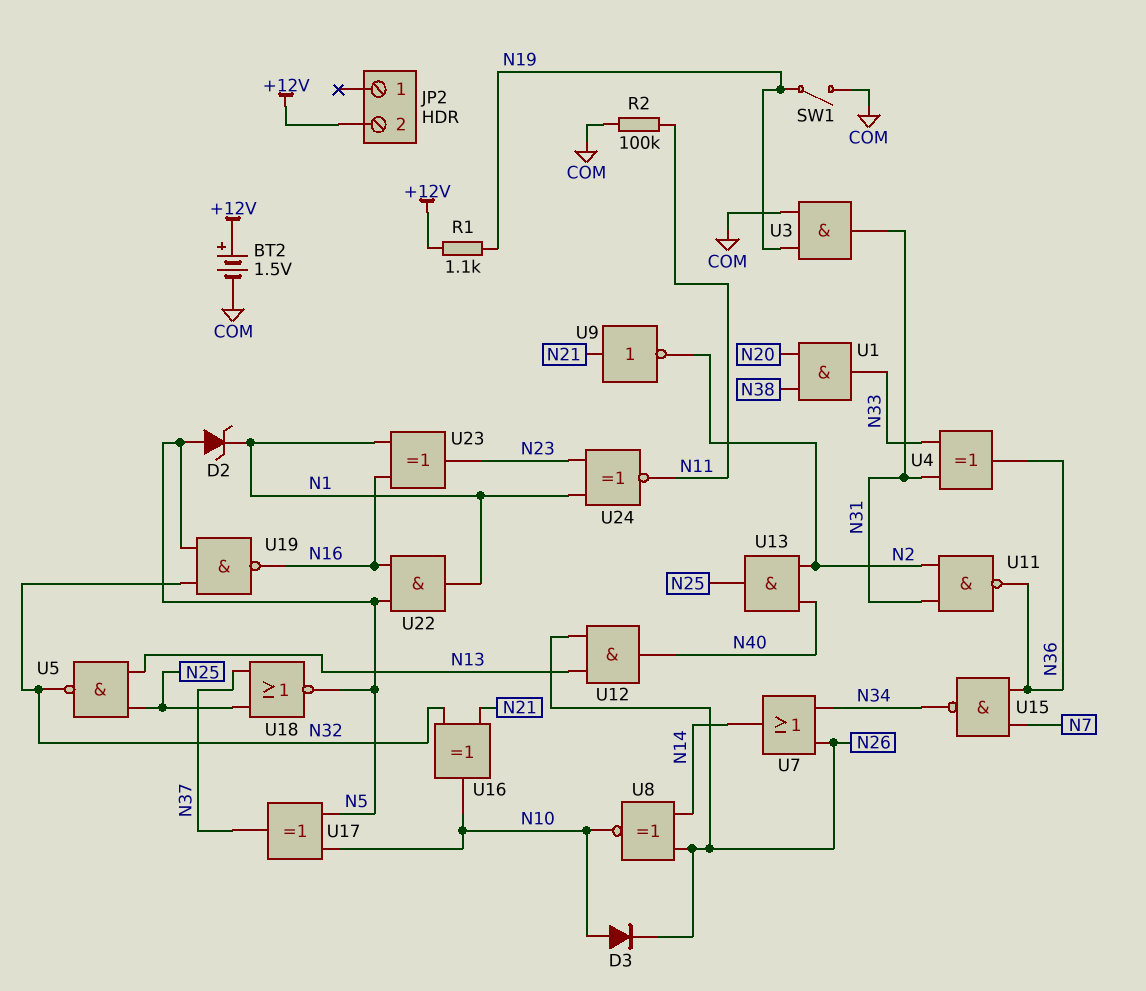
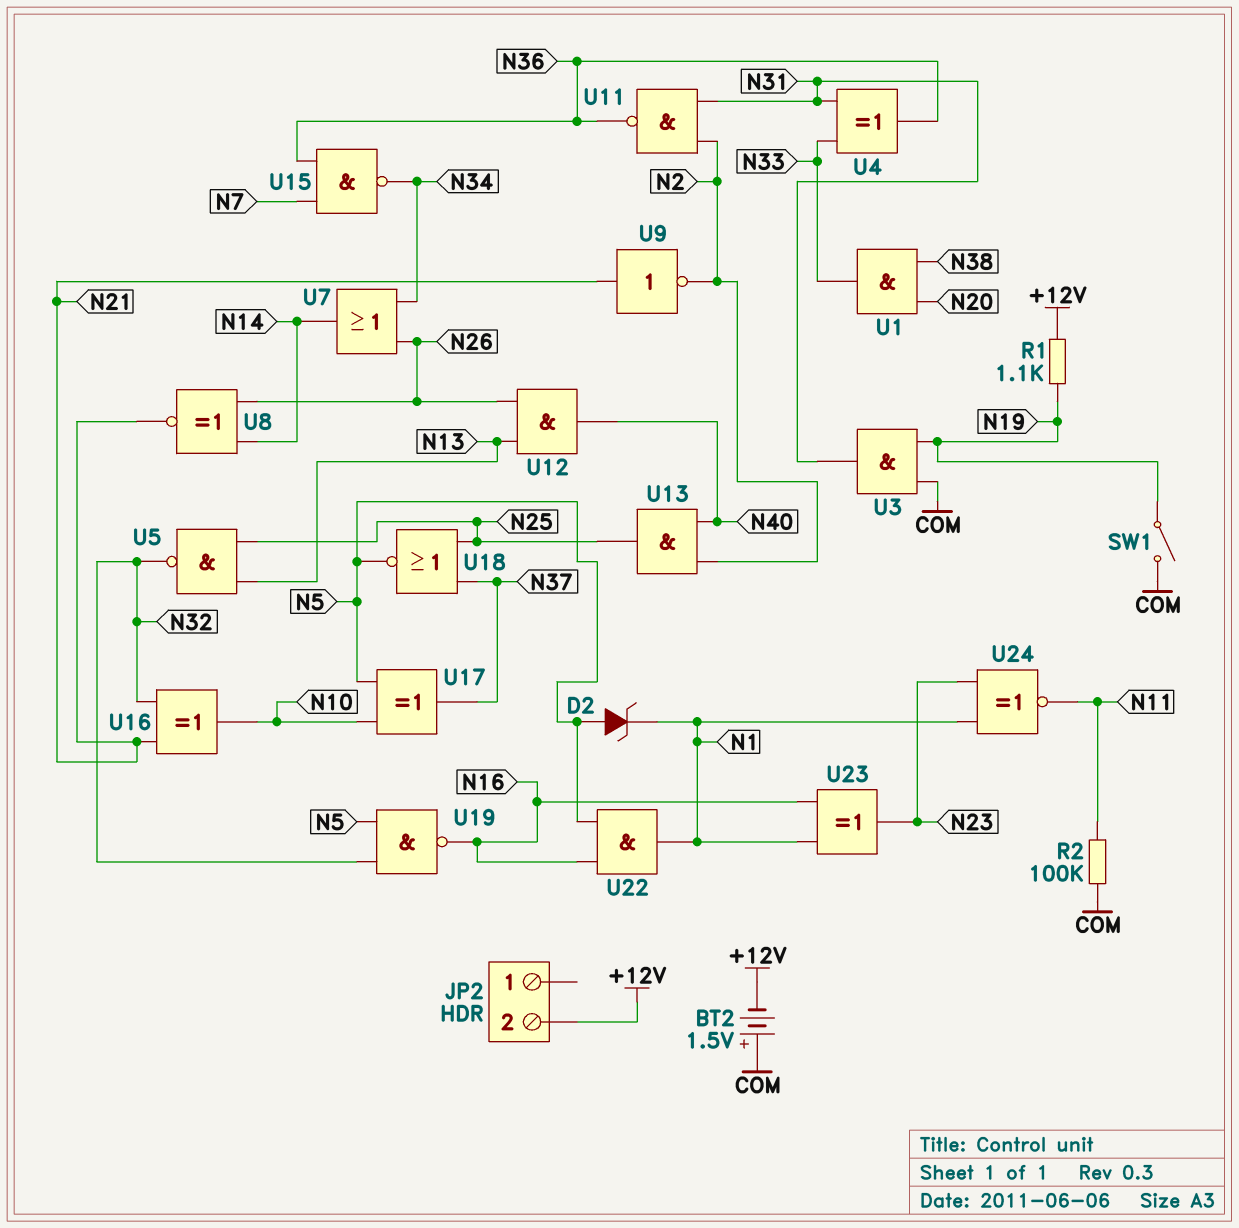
BT2: 1.5V (plus +12V, minus COM) -> 1.5V (plus COM, minus +12V)
D3: diode (A N10, K N26) -> none
U8: XNOR (in N14, in N26, out N10) -> XNOR (in N14, in N26, out N21)

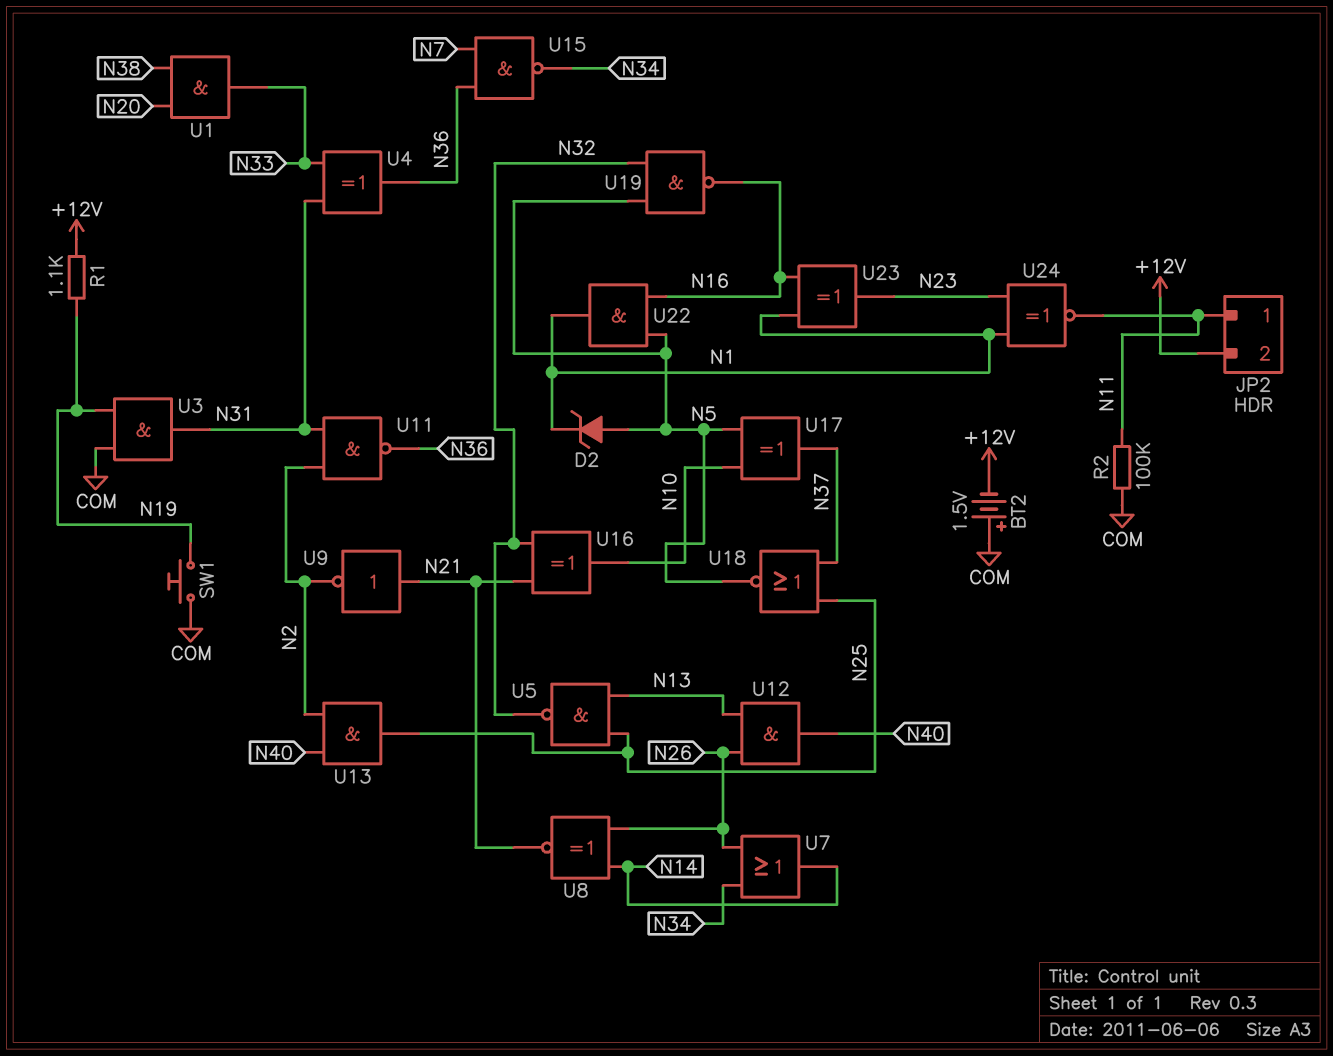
JP2 pin 1: none -> N11
SW1: switch (COM, N19) -> button (COM, N19)

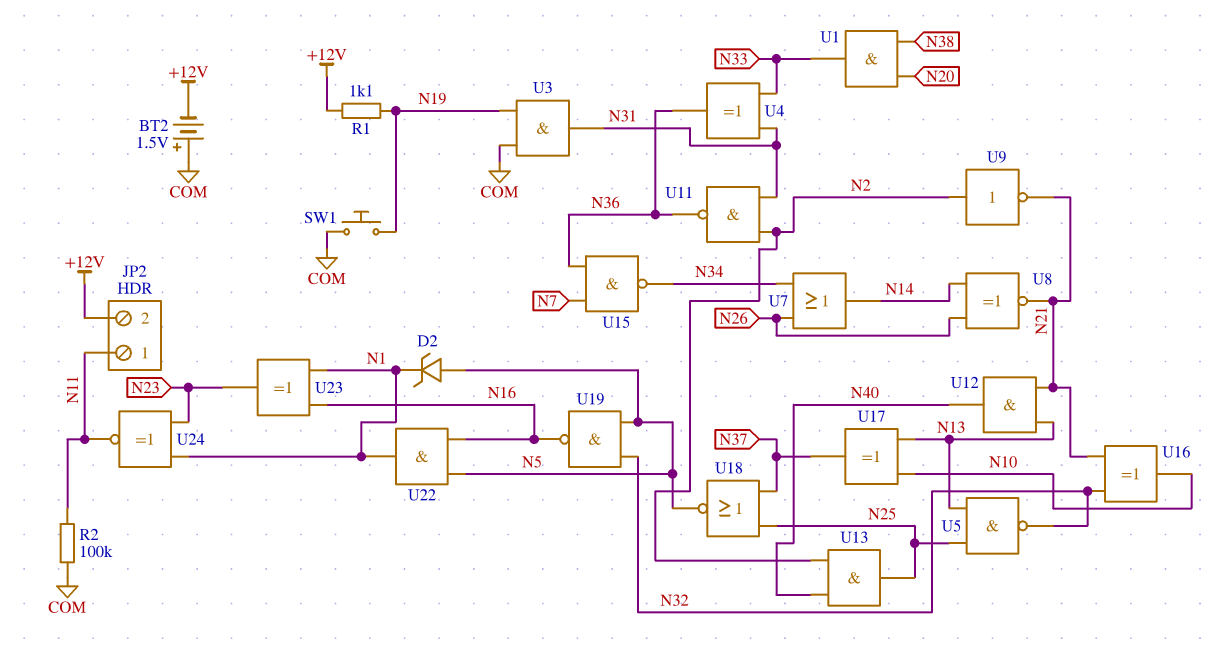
U9: NOT (in N21, out N2) -> NOT (in N2, out N21)
U12: AND (in N13, in N26, out N40) -> AND (in N13, in N21, out N40)
U17: XOR (in N5, in N10, out N37) -> XOR (in N10, in N13, out N37)

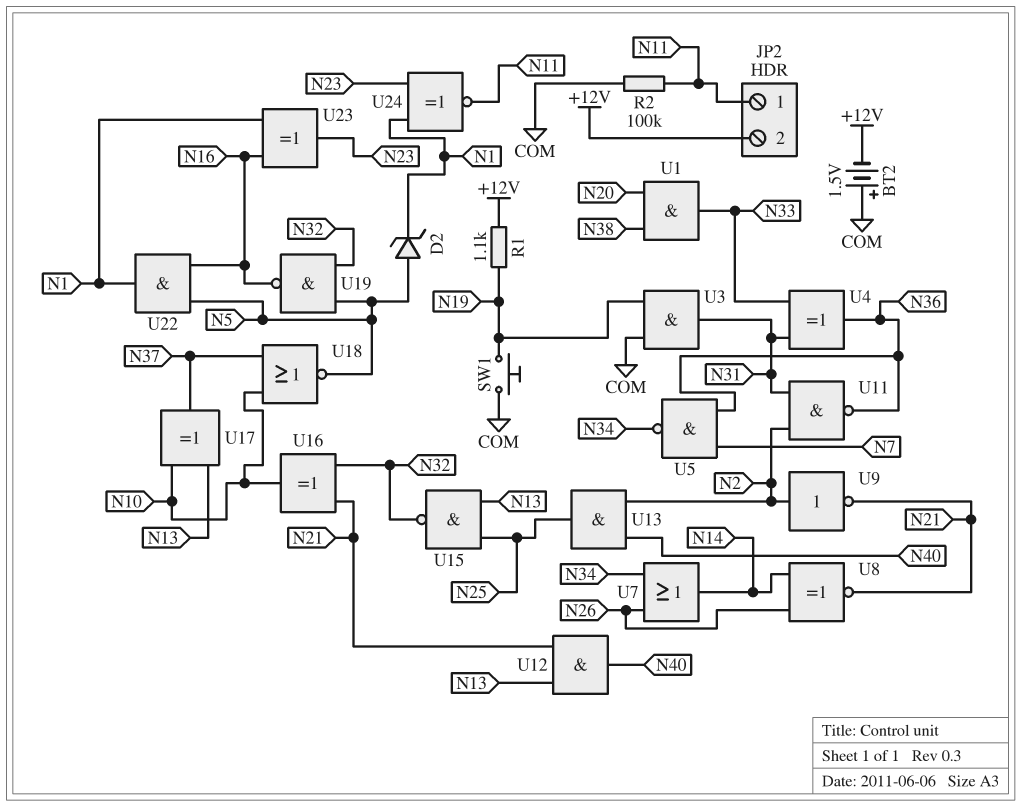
U5: NAND (in N13, in N25, out N32) -> NAND (in N7, in N36, out N34)
U15: NAND (in N7, in N36, out N34) -> NAND (in N13, in N25, out N32)
U18: NOR (in N25, in N37, out N5) -> NOR (in N10, in N37, out N5)

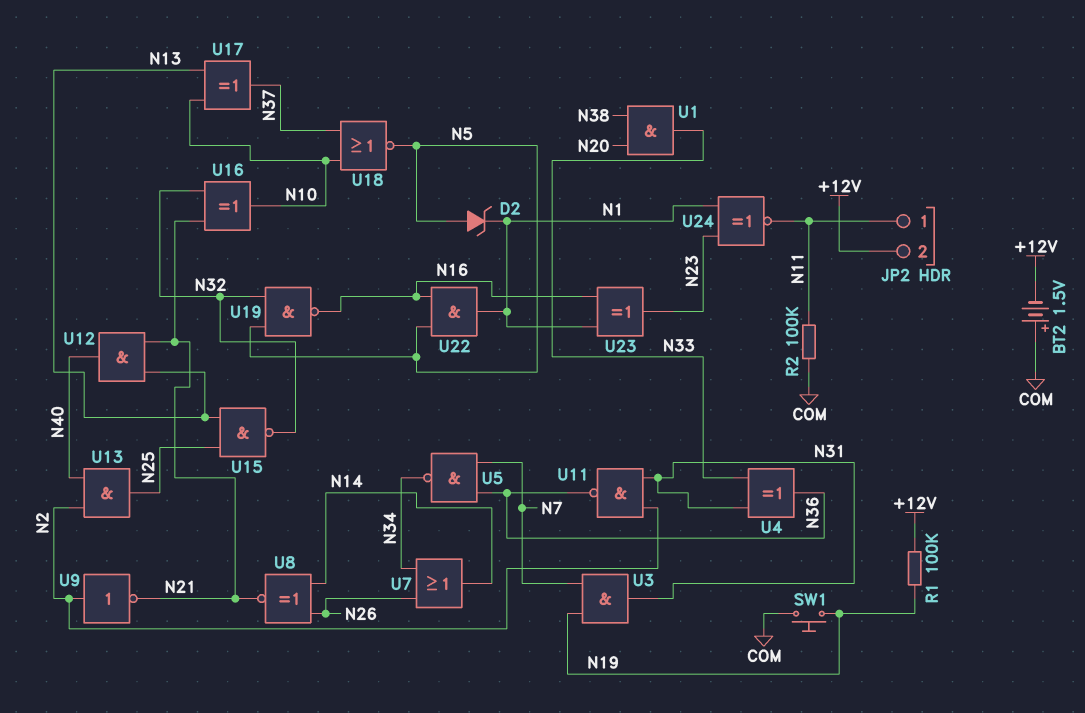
R1: 1.1k (+12V, N19) -> 100k (+12V, N19)
U3: AND (in COM, in N19, out N31) -> AND (in N7, in N19, out N31)

